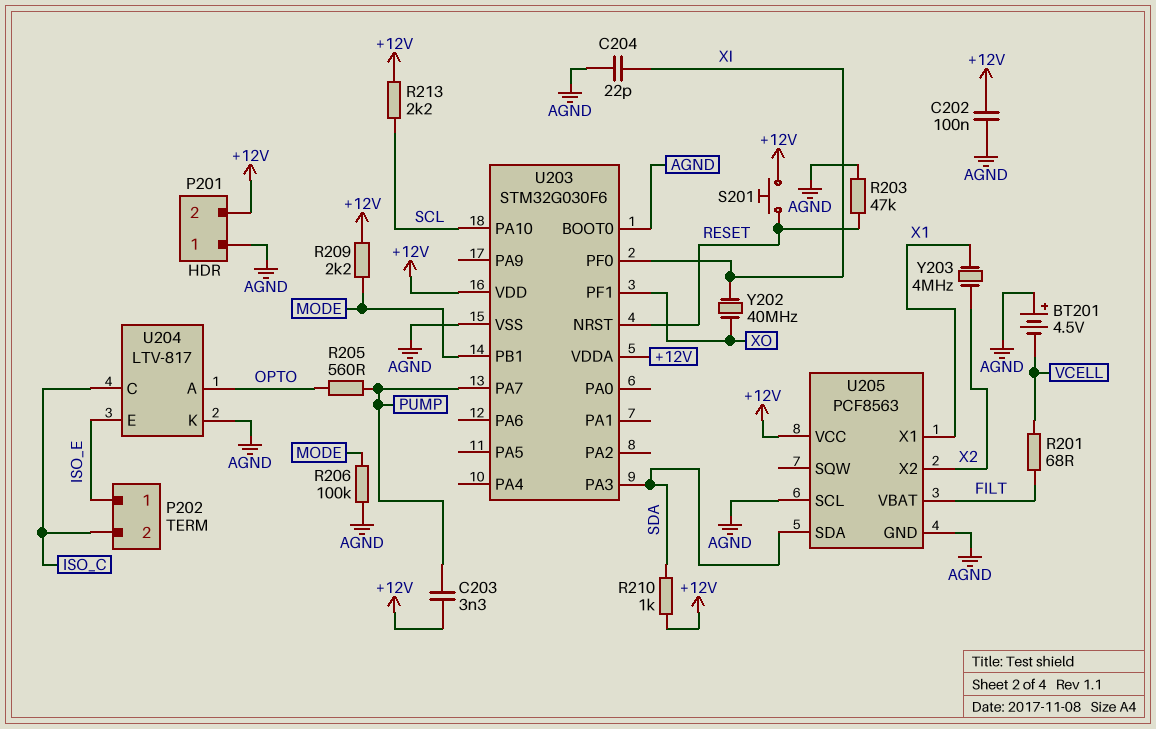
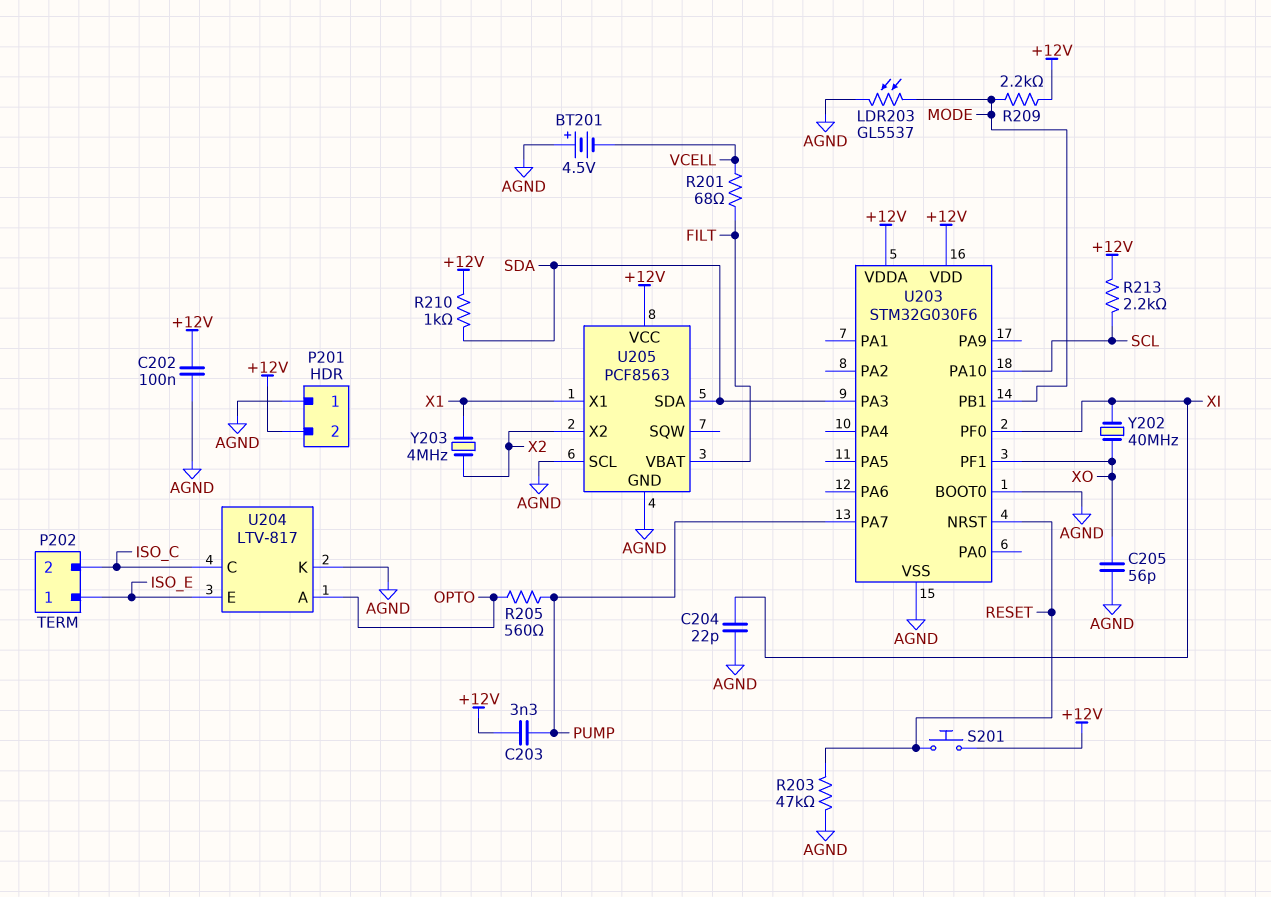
C205: none -> 56pF (AGND, XO)
LDR203: none -> GL5537 (AGND, MODE)
R206: 100k (AGND, MODE) -> none

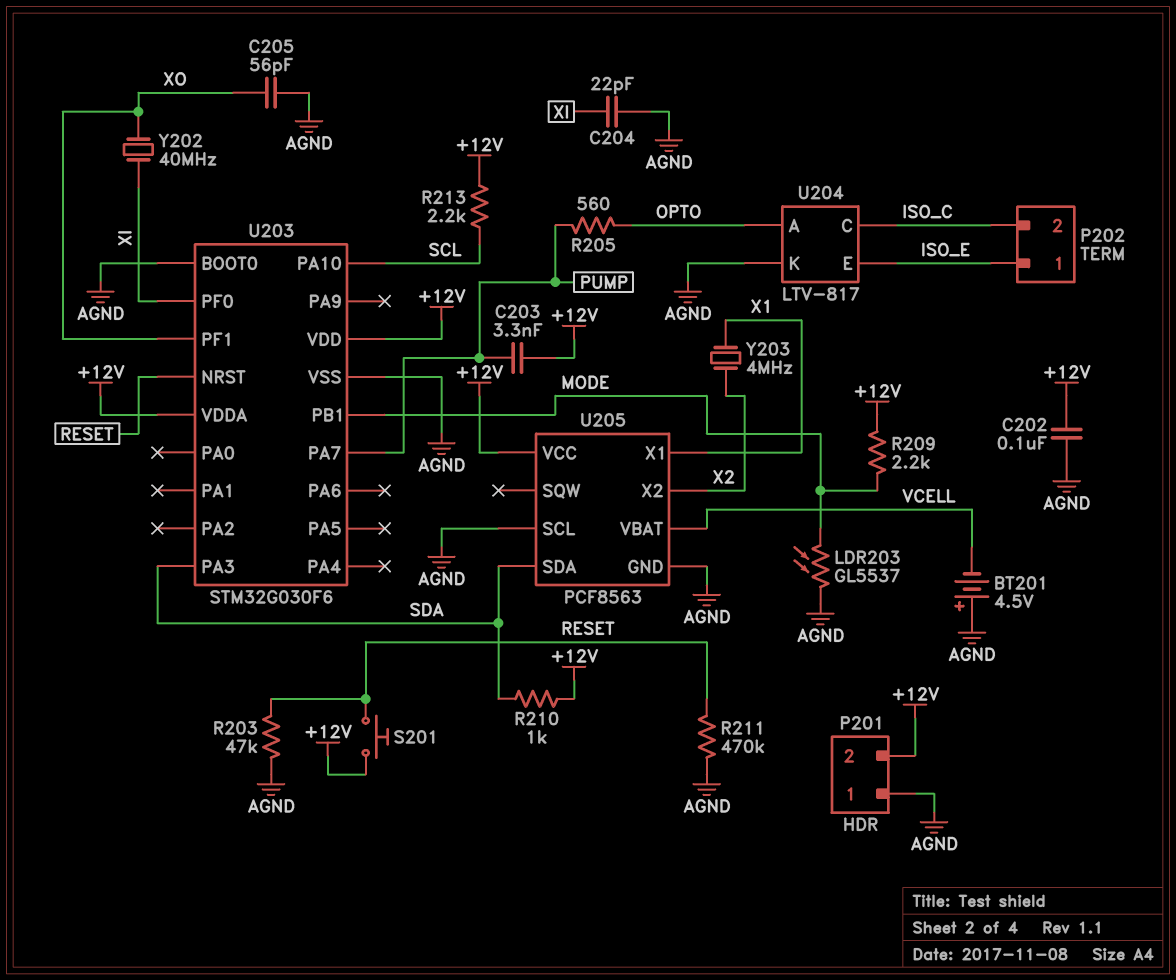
R201: 68 (FILT, VCELL) -> none
R211: none -> 470k (AGND, RESET)
U205 pin VBAT: FILT -> VCELL

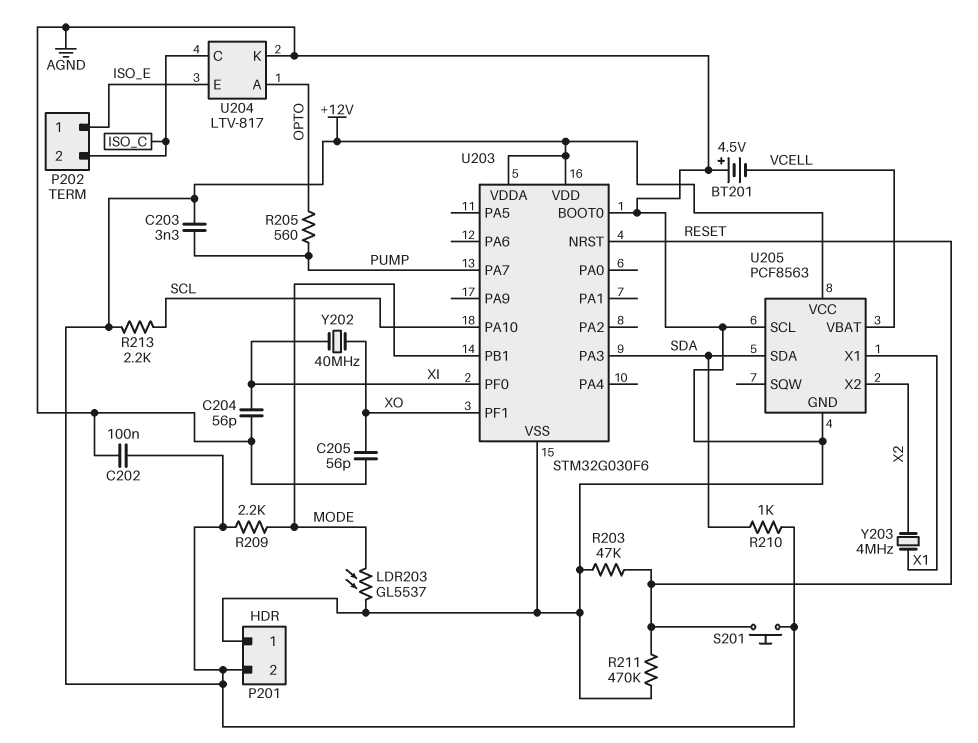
C204: 22pF (AGND, XI) -> 56pF (AGND, XI)

